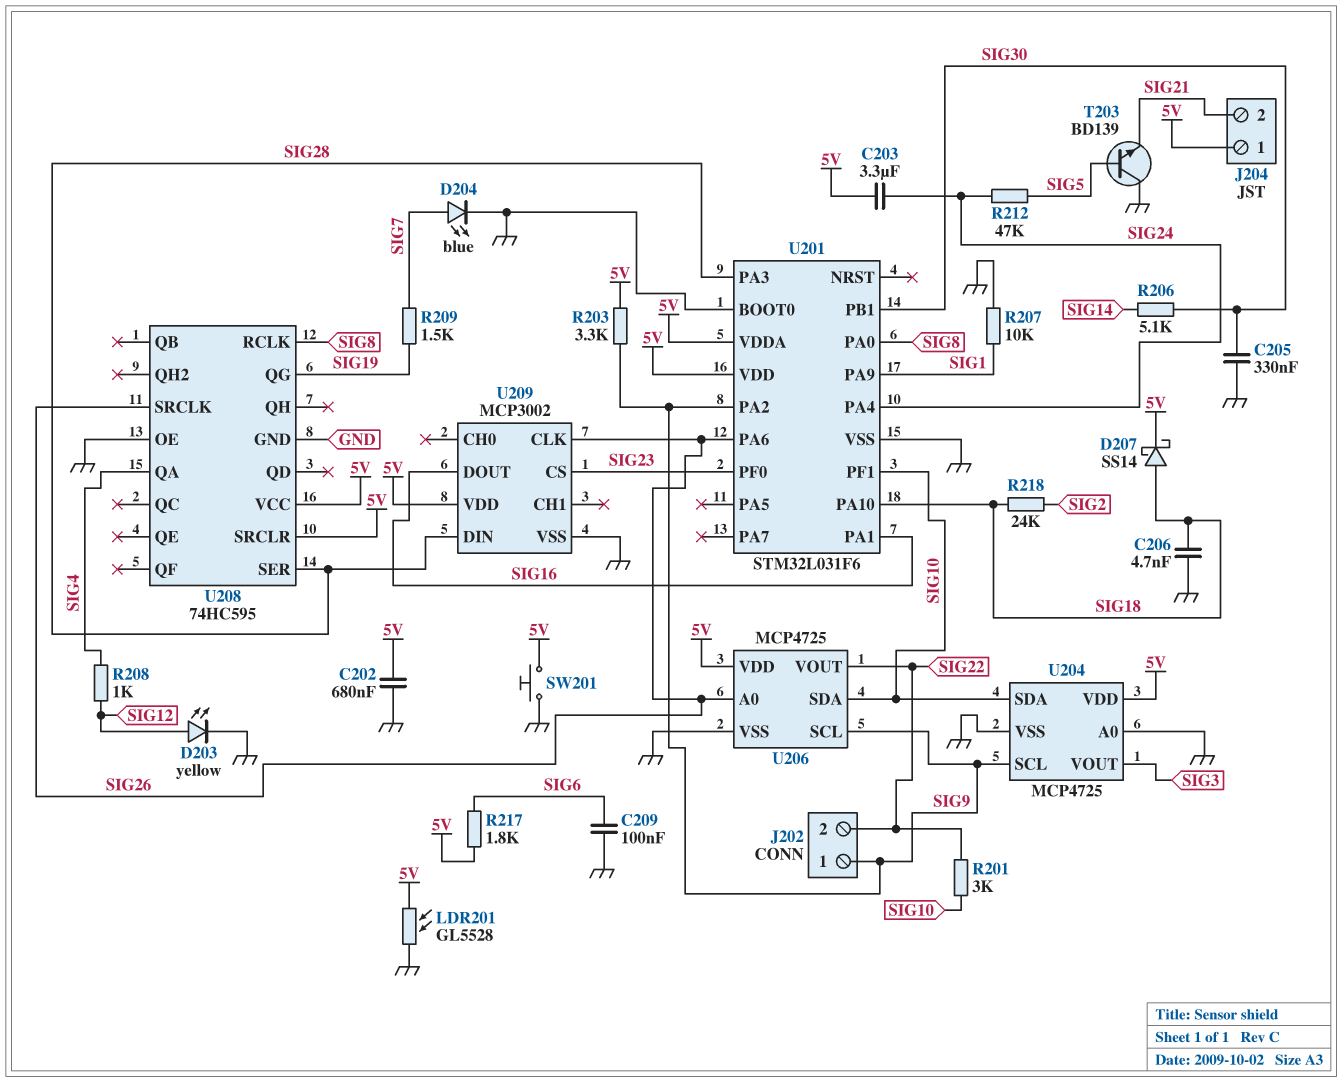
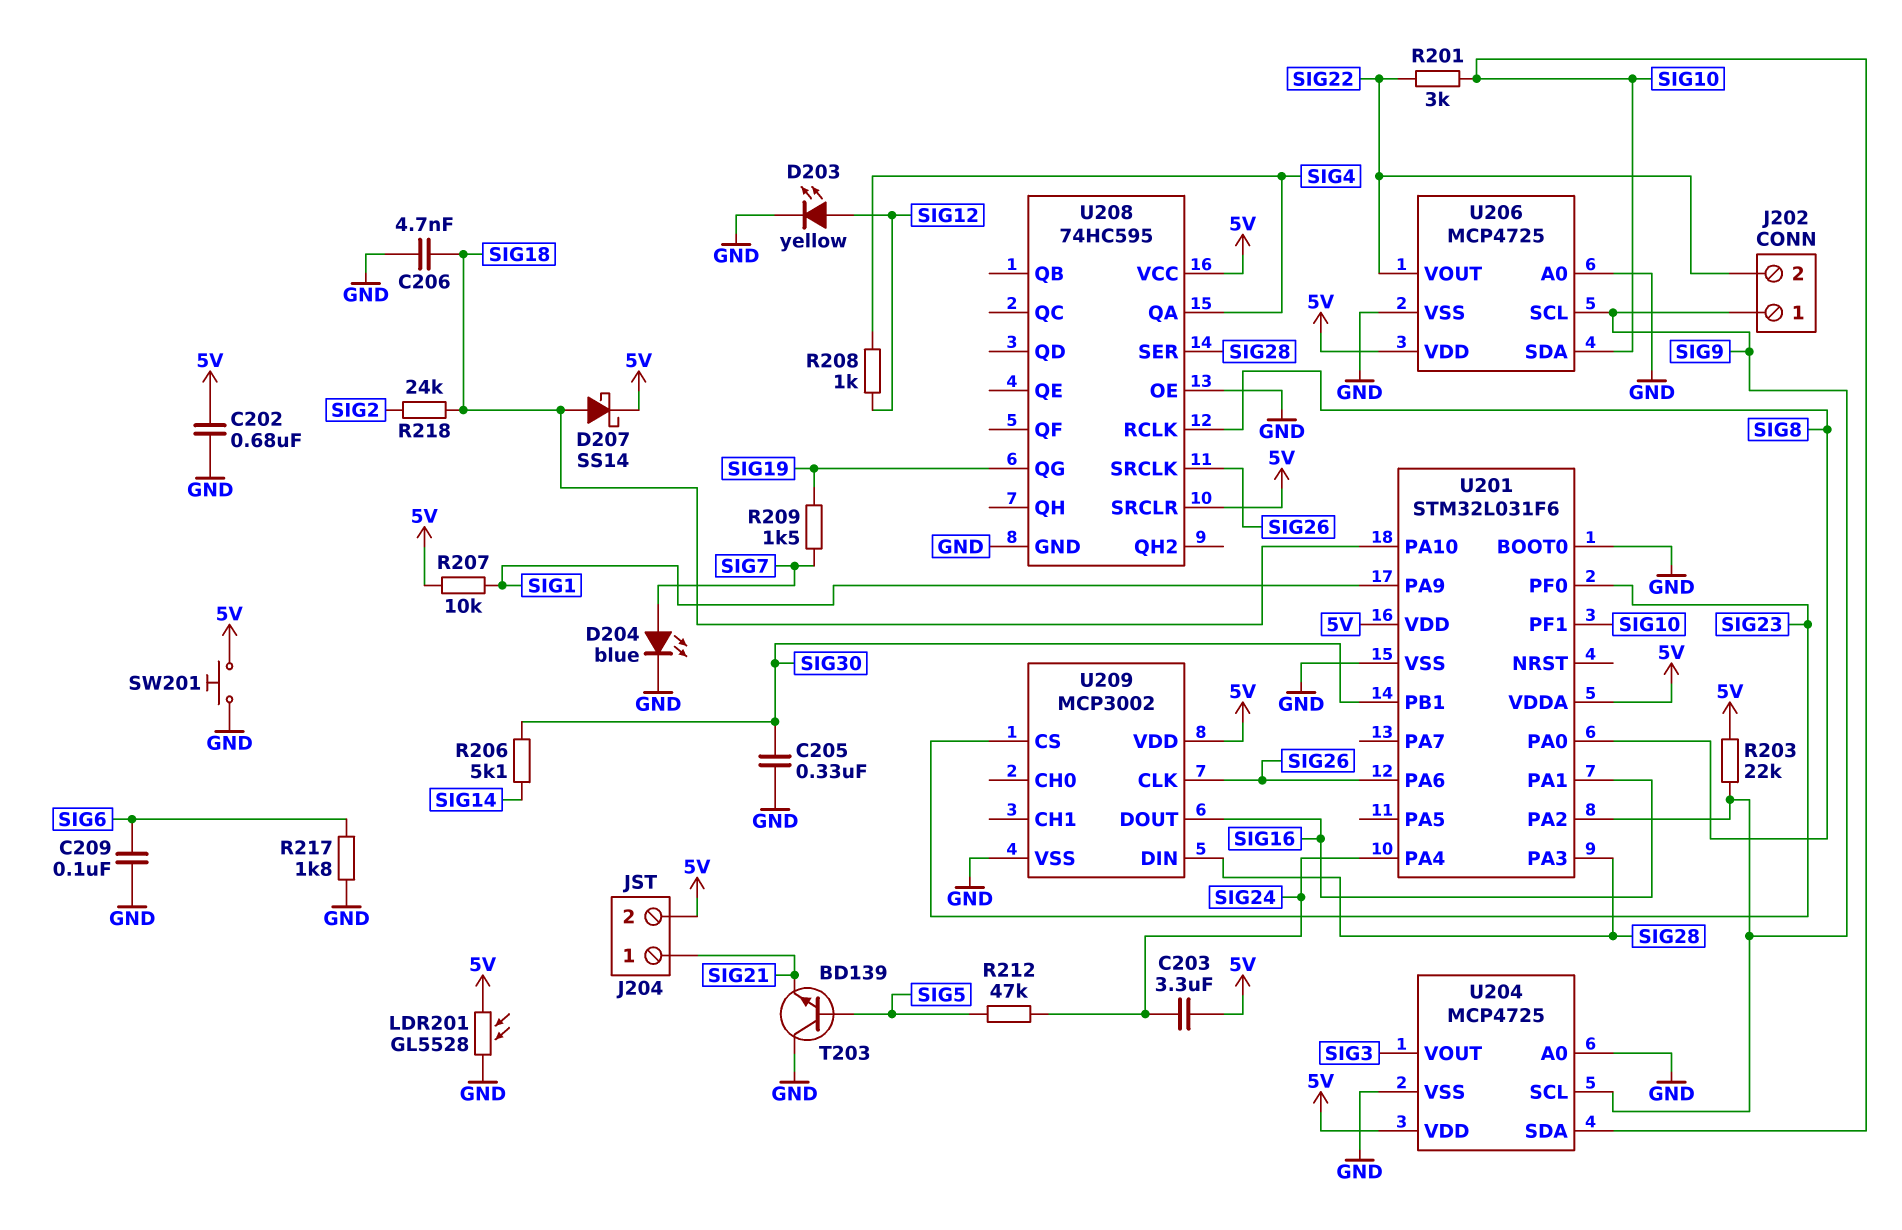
J204 pin 1: 5V -> SIG21
J204 pin 2: SIG21 -> 5V
R203: 3.3k (5V, SIG9) -> 22k (5V, SIG9)
R207: 10k (GND, SIG1) -> 10k (5V, SIG1)
R217: 1.8k (5V, SIG6) -> 1.8k (GND, SIG6)
U206 pin A0: SIG26 -> GND

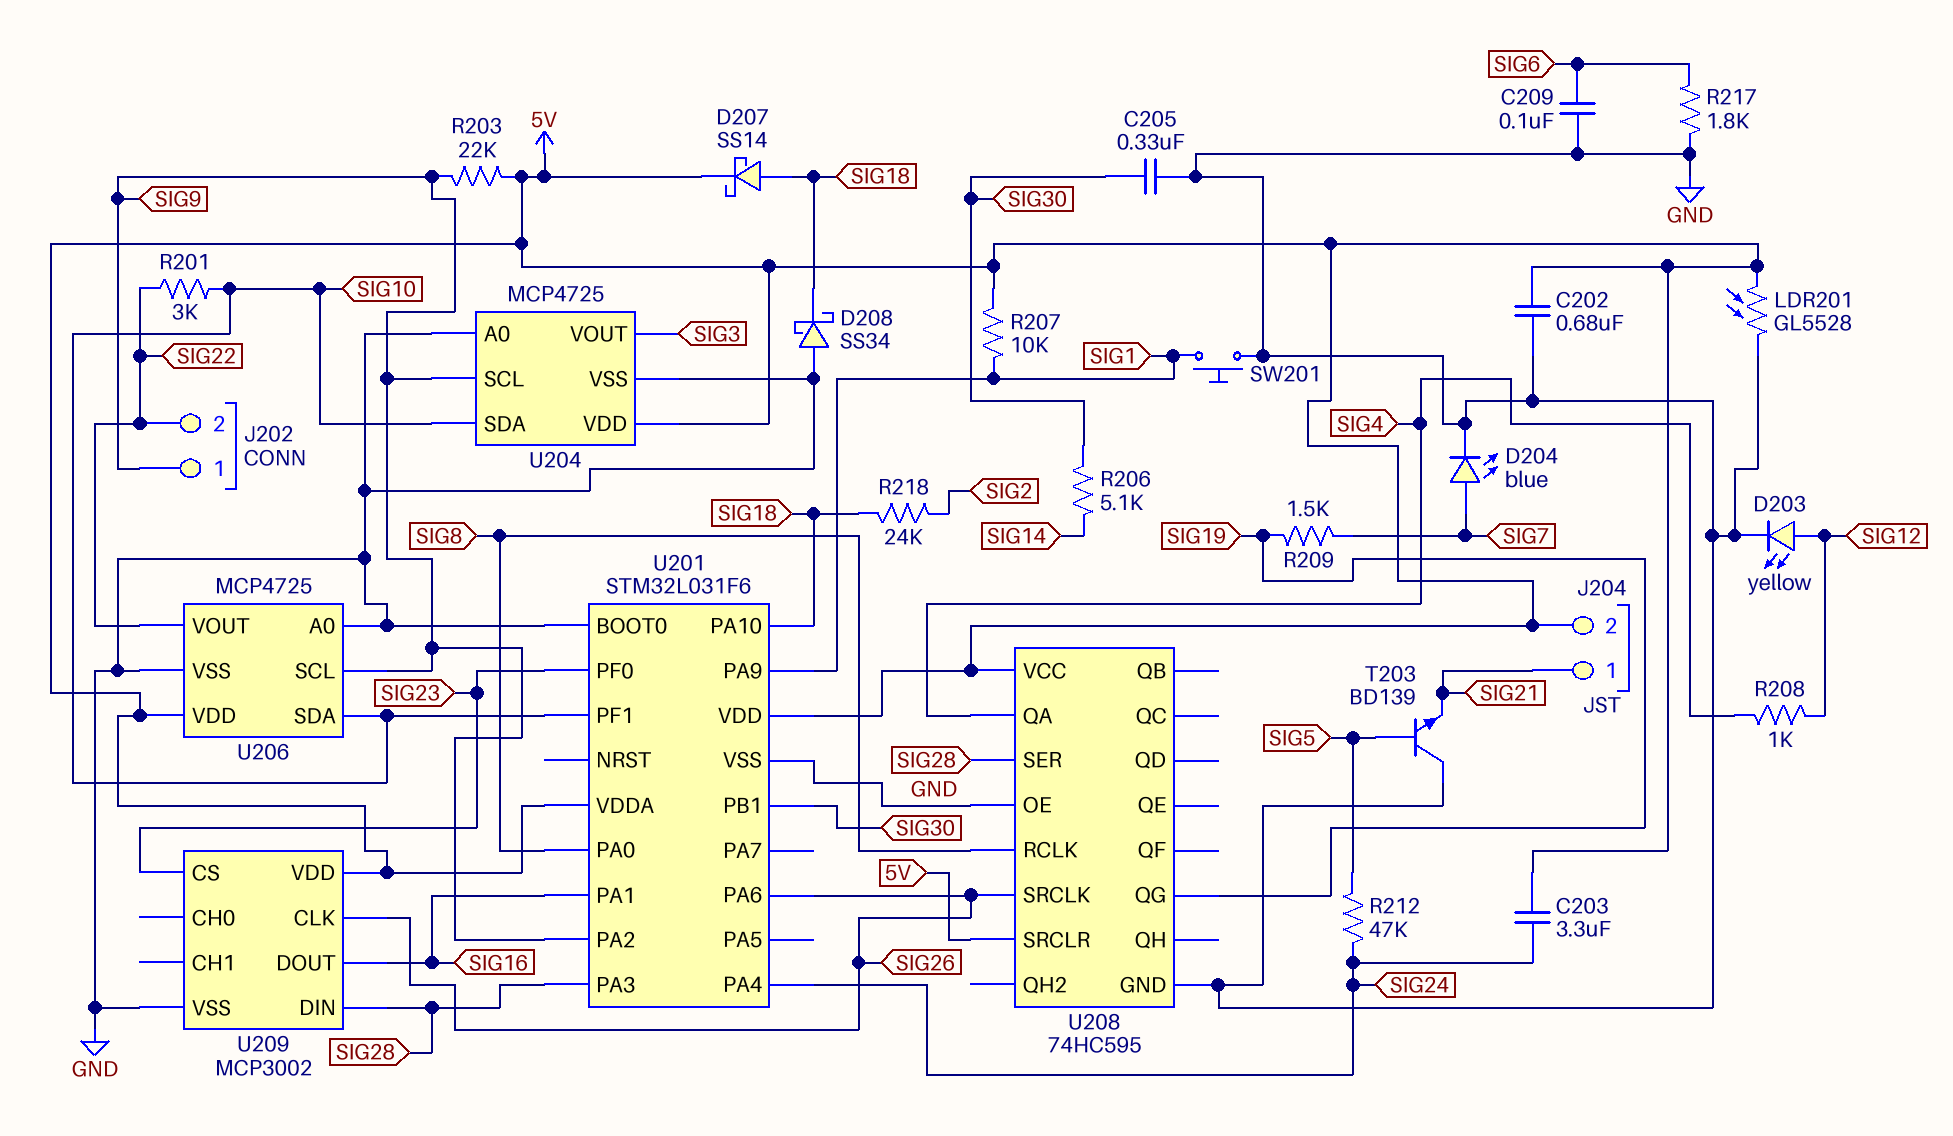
C206: 4.7nF (GND, SIG18) -> none
D208: none -> schottky SS34 (A GND, K SIG18)
SW201: button (5V, GND) -> button (GND, SIG1)

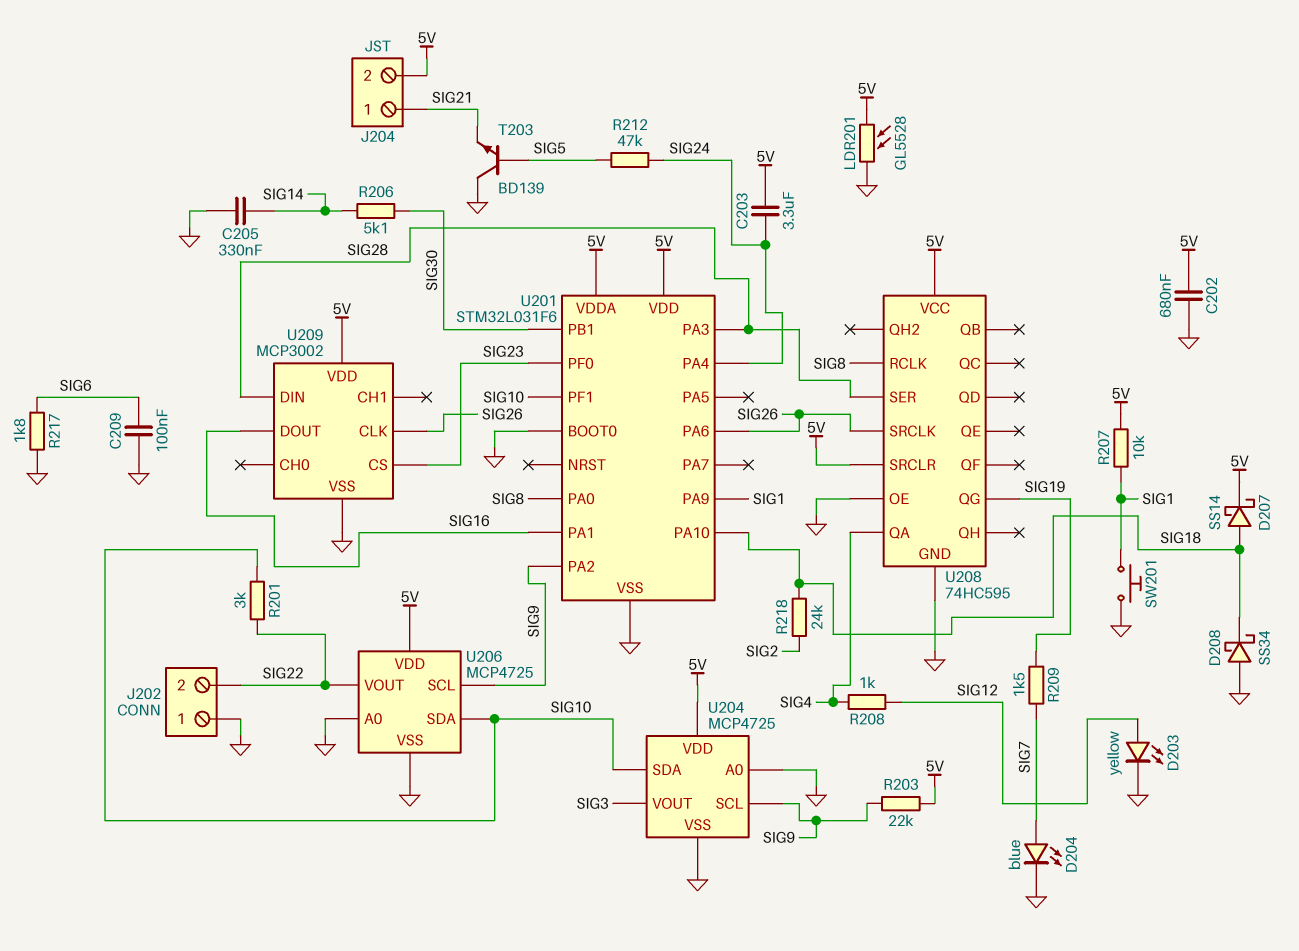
C205: 330nF (GND, SIG30) -> 330nF (GND, SIG14)
J202 pin 1: SIG9 -> GND

